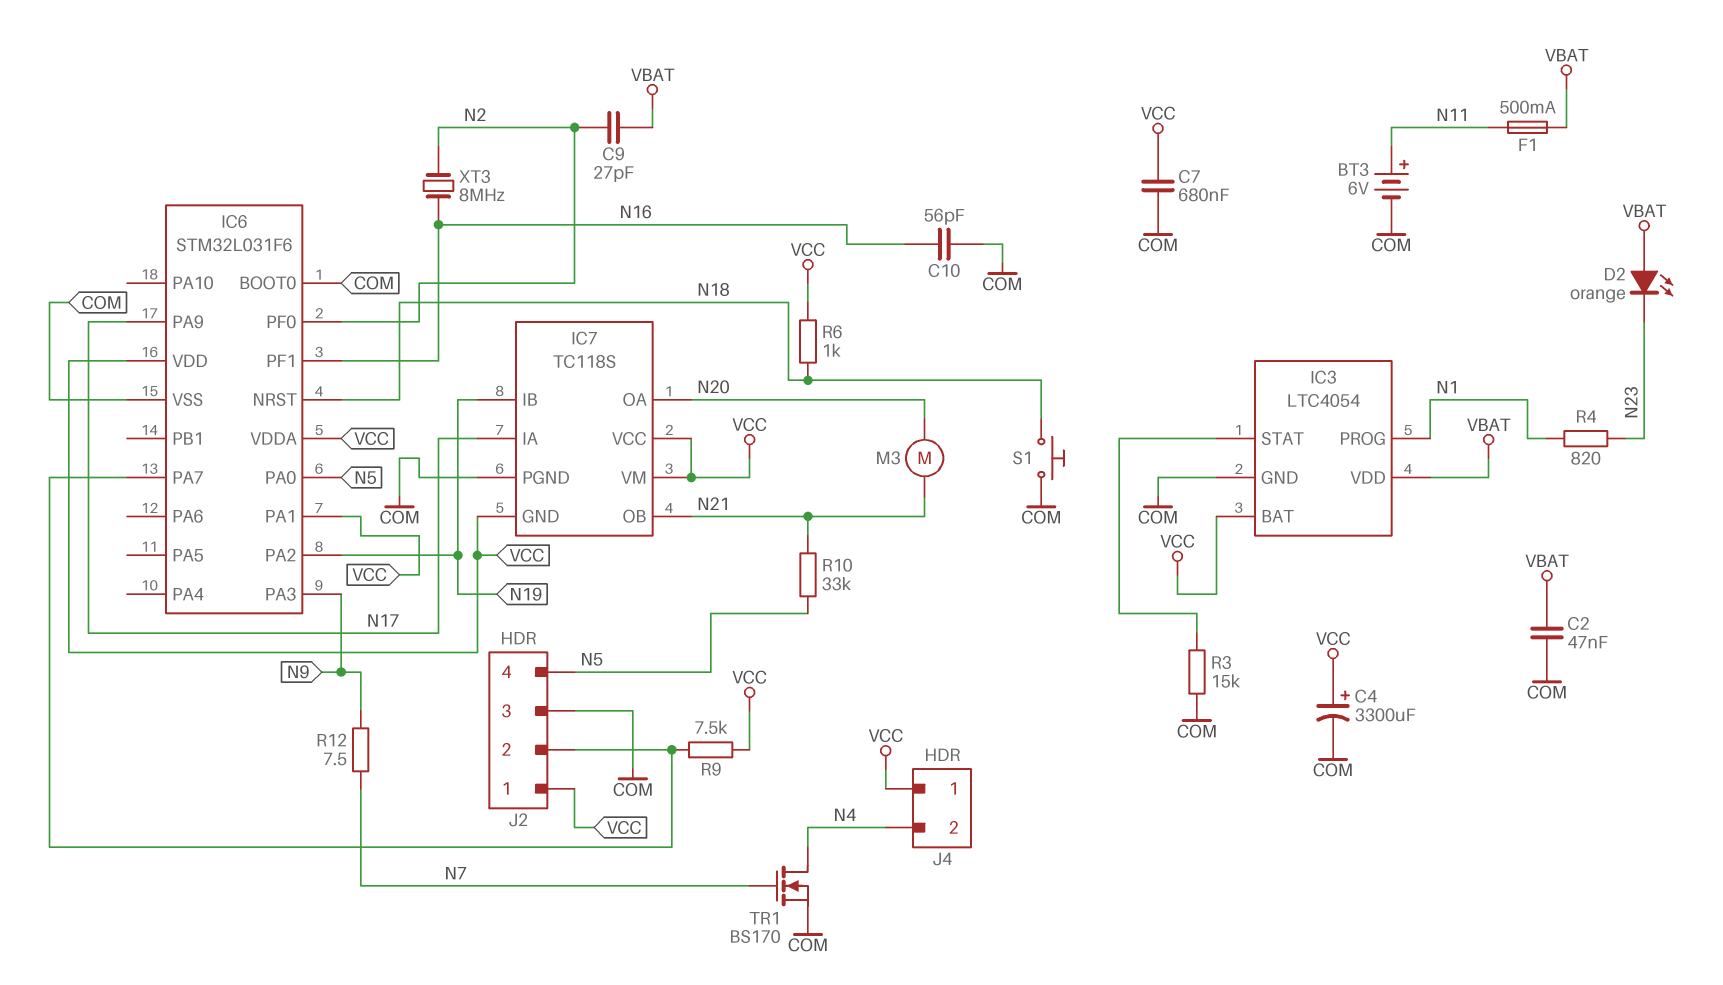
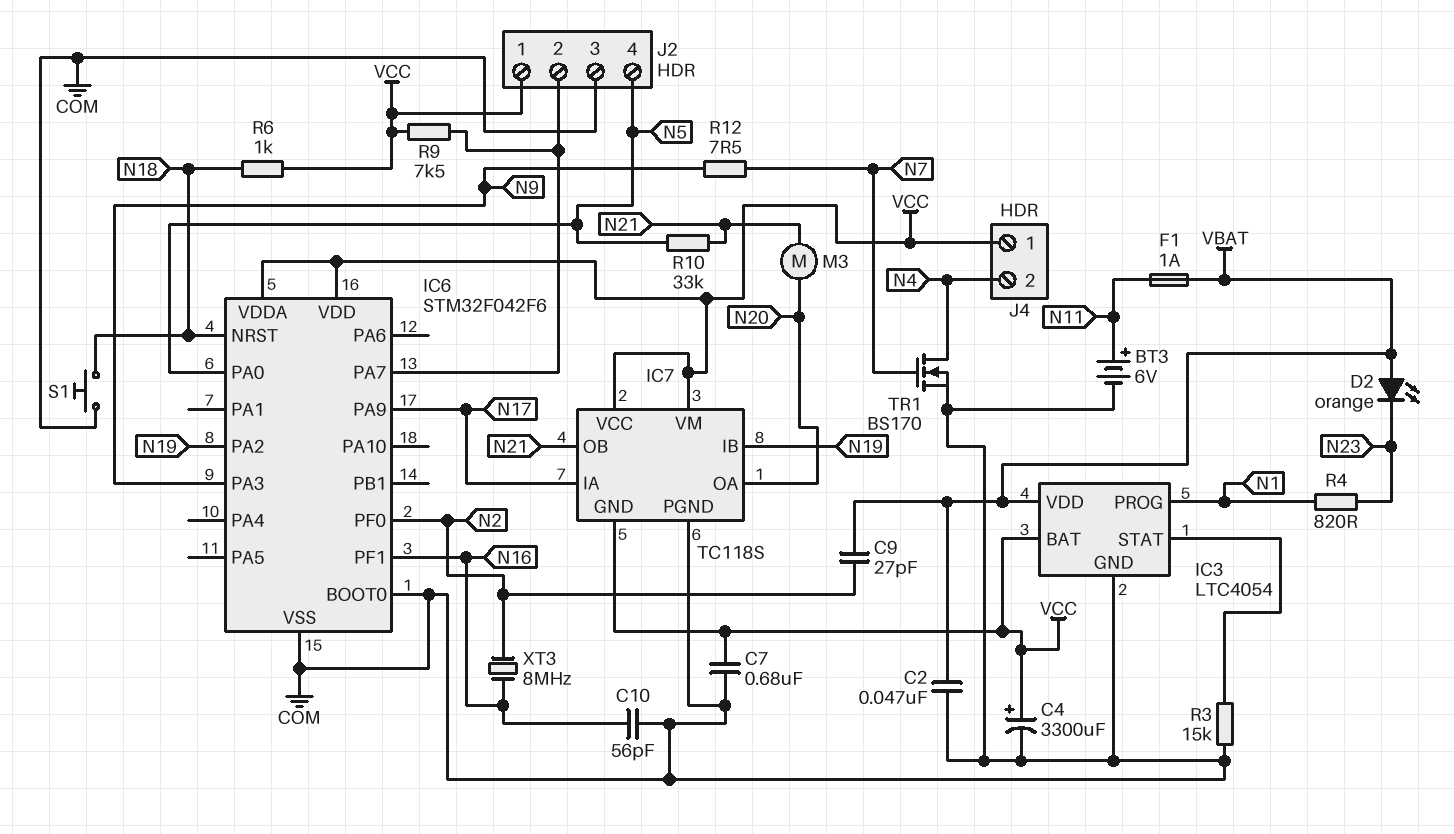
F1: 500mA (N11, VBAT) -> 1A (N11, VBAT)
IC6: STM32L031F6 -> STM32F042F6
IC6 pin PA1: VCC -> none

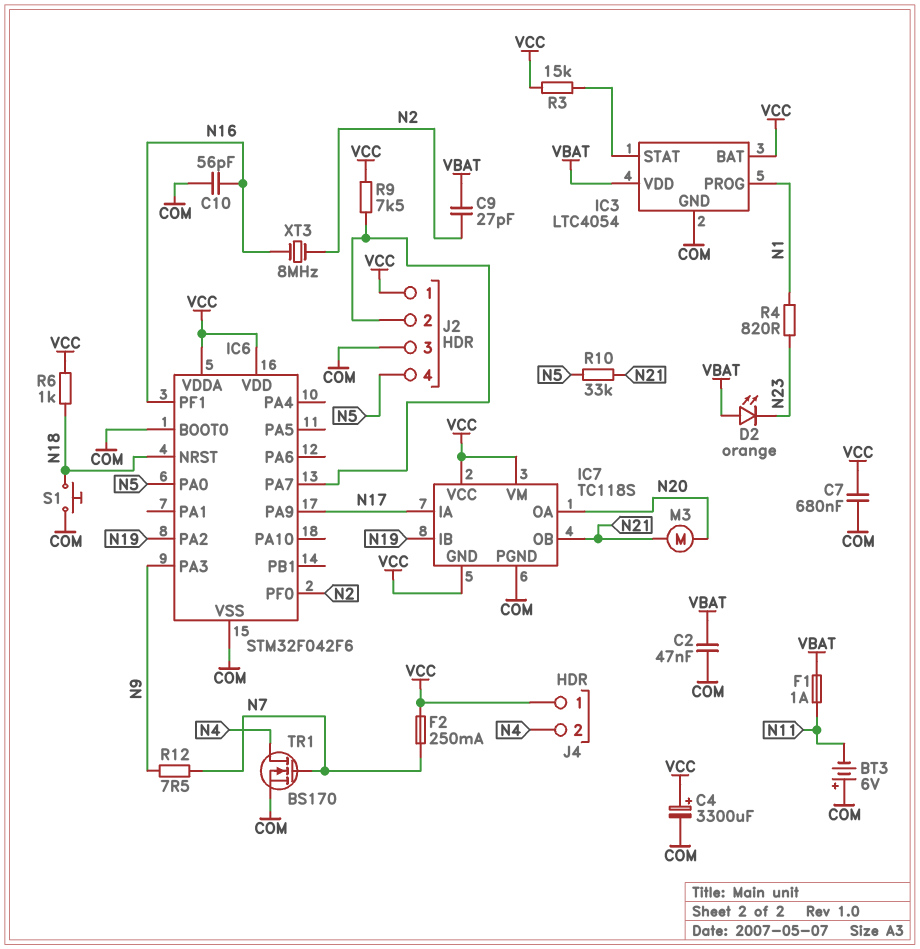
BT3: 6V (plus N11, minus COM) -> 6V (plus COM, minus N11)
F2: none -> 250mA (N7, VCC)
R3: 15k (COM, IC3/STAT) -> 15k (IC3/STAT, VCC)

